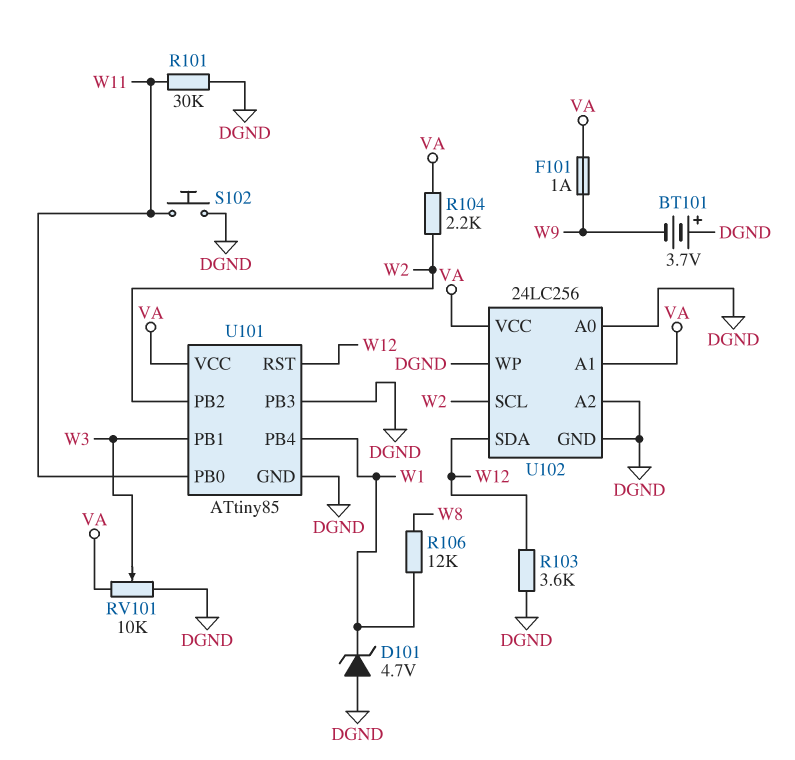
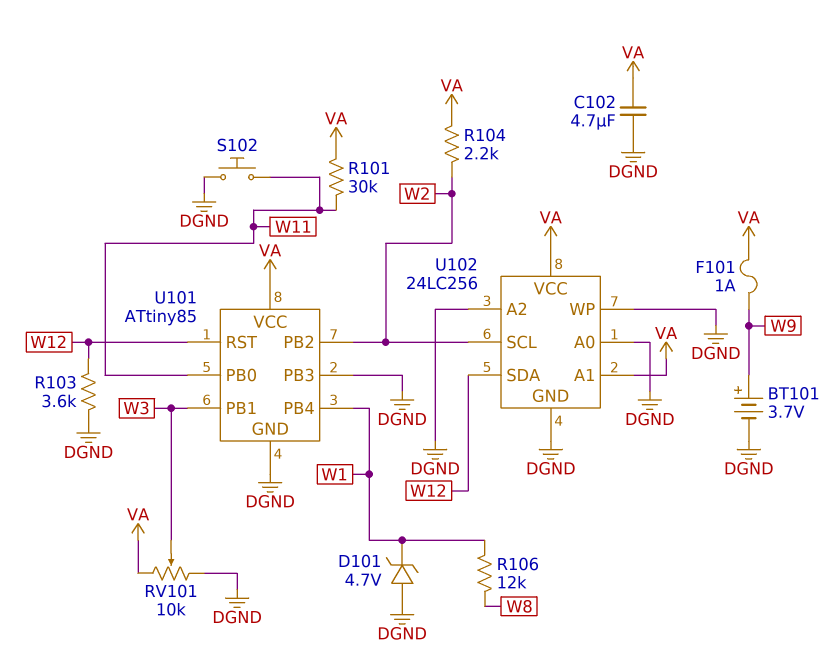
BT101: 3.7V (plus DGND, minus W9) -> 3.7V (plus W9, minus DGND)
C102: none -> 4.7uF (DGND, VA)
R101: 30k (DGND, W11) -> 30k (VA, W11)

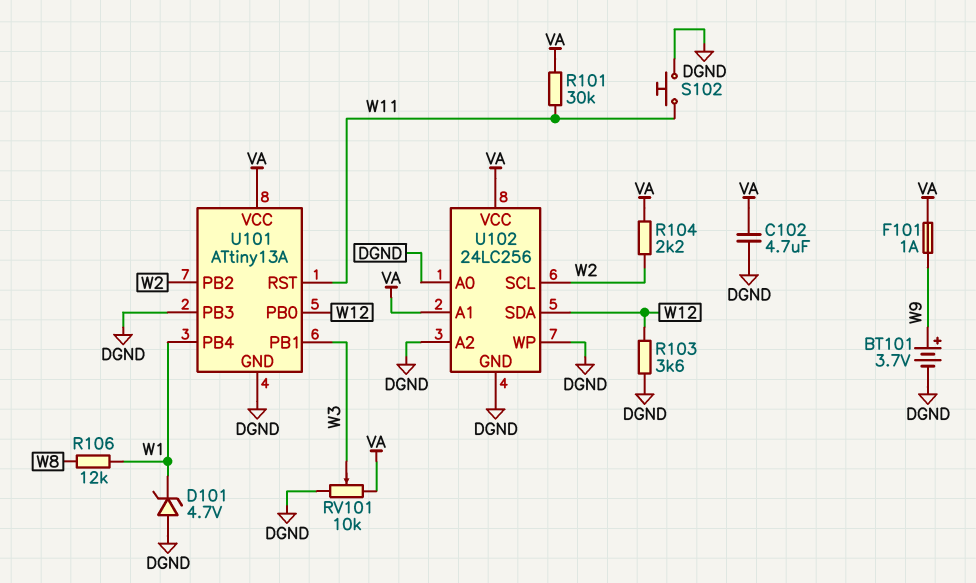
U101: ATtiny85 -> ATtiny13A
U101 pin PB0: W11 -> W12
U101 pin RST: W12 -> W11

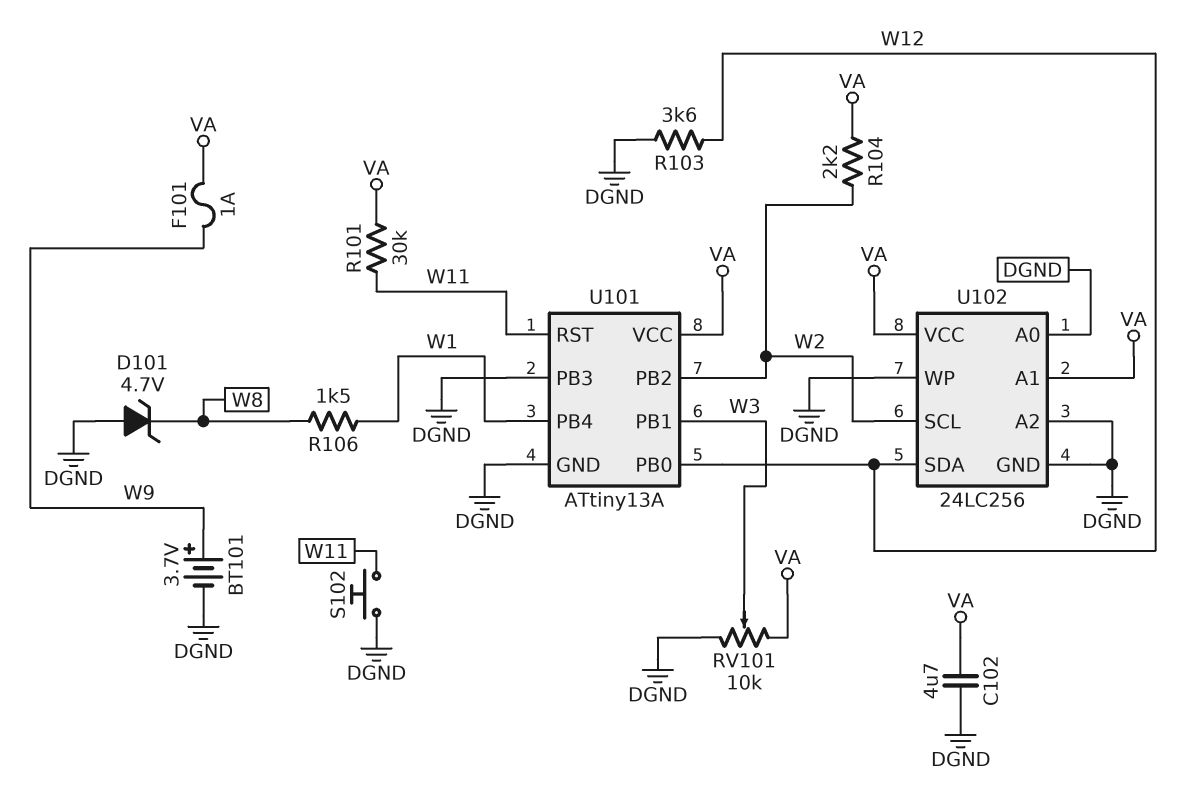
D101: zener 4.7V (A DGND, K W1) -> zener 4.7V (A DGND, K W8)
R106: 12k (W1, W8) -> 1.5k (W1, W8)

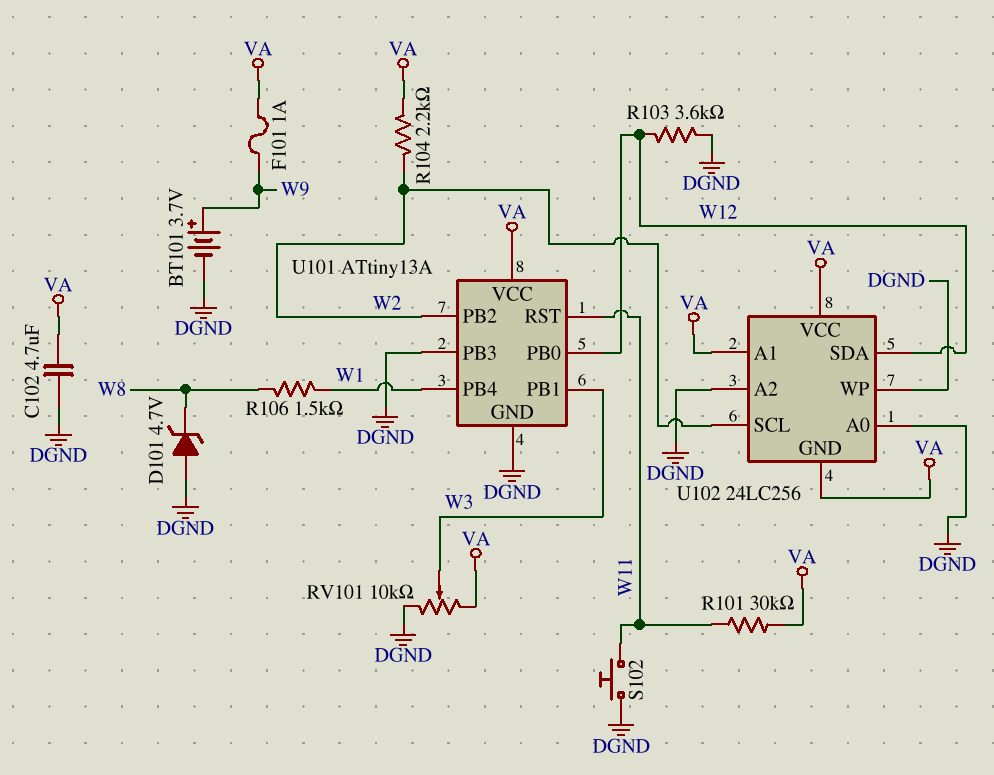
U102 pin GND: DGND -> VA

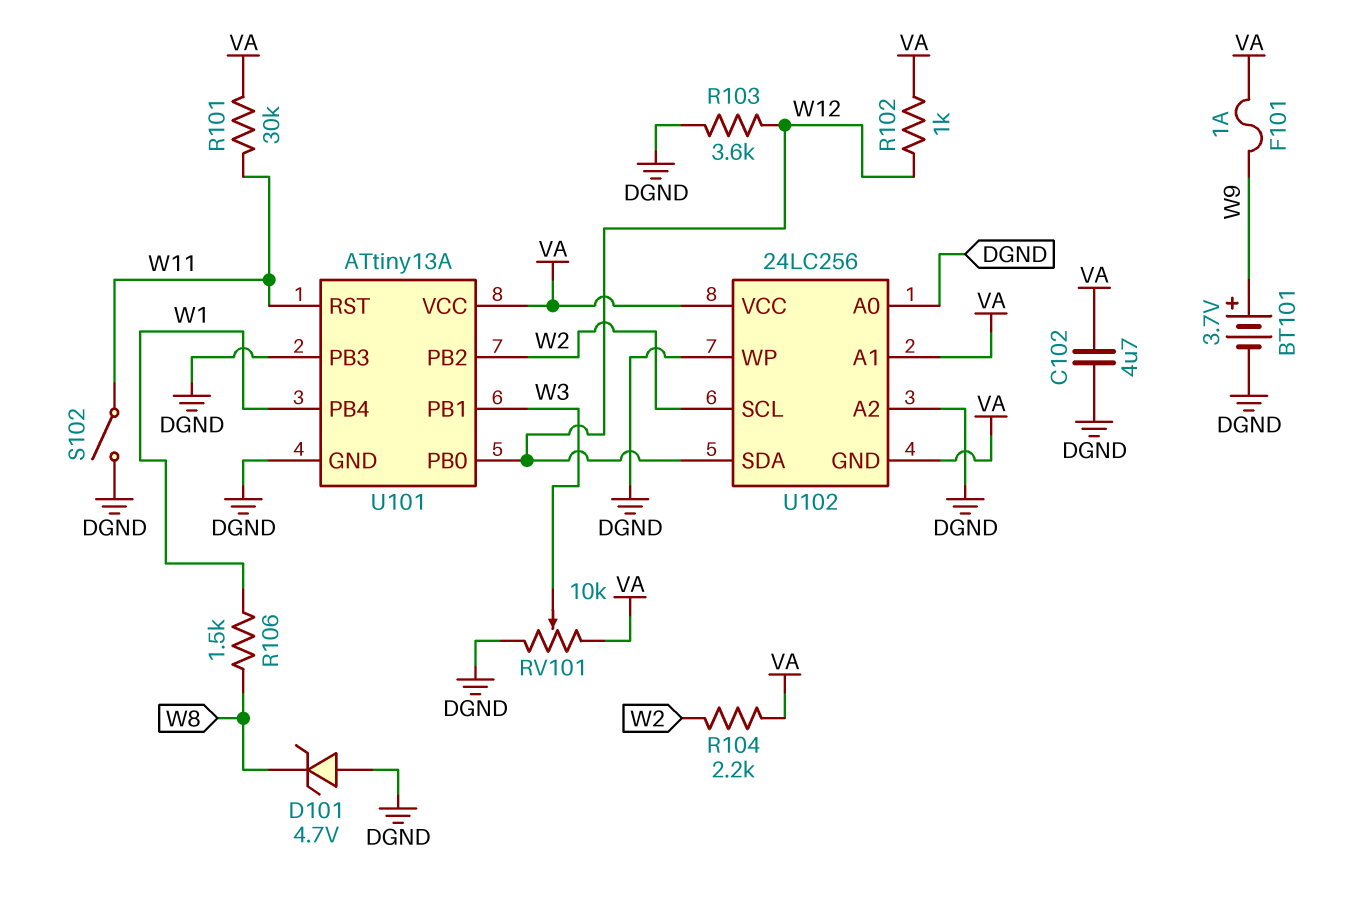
R102: none -> 1k (VA, W12)
S102: button (DGND, W11) -> switch (DGND, W11)

